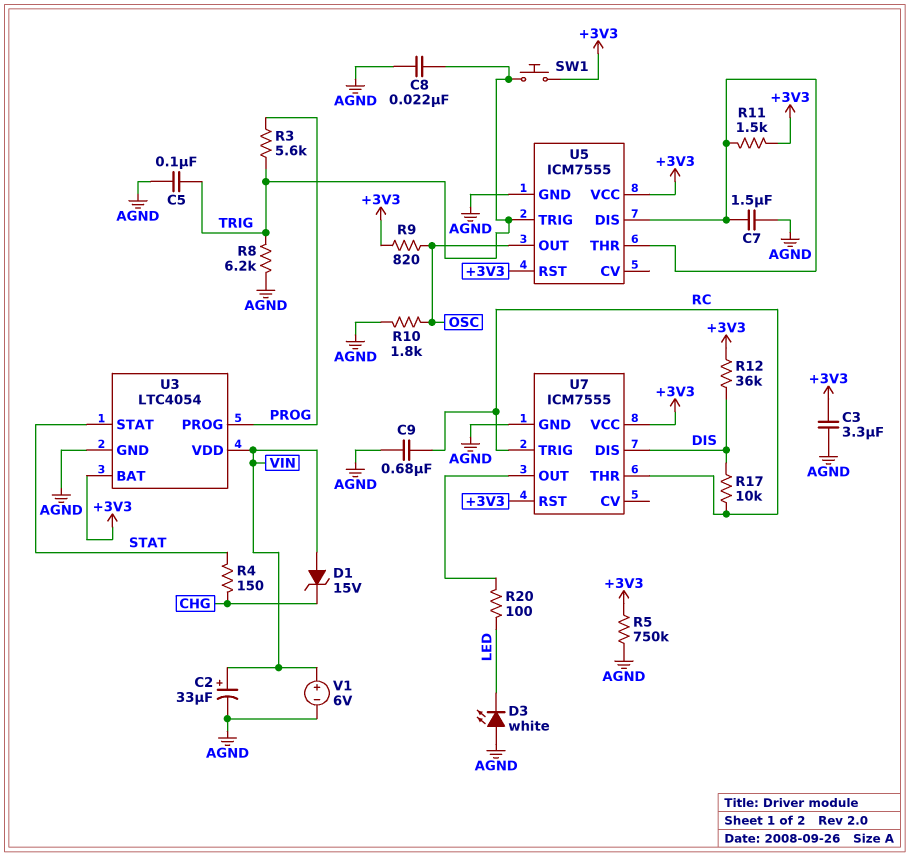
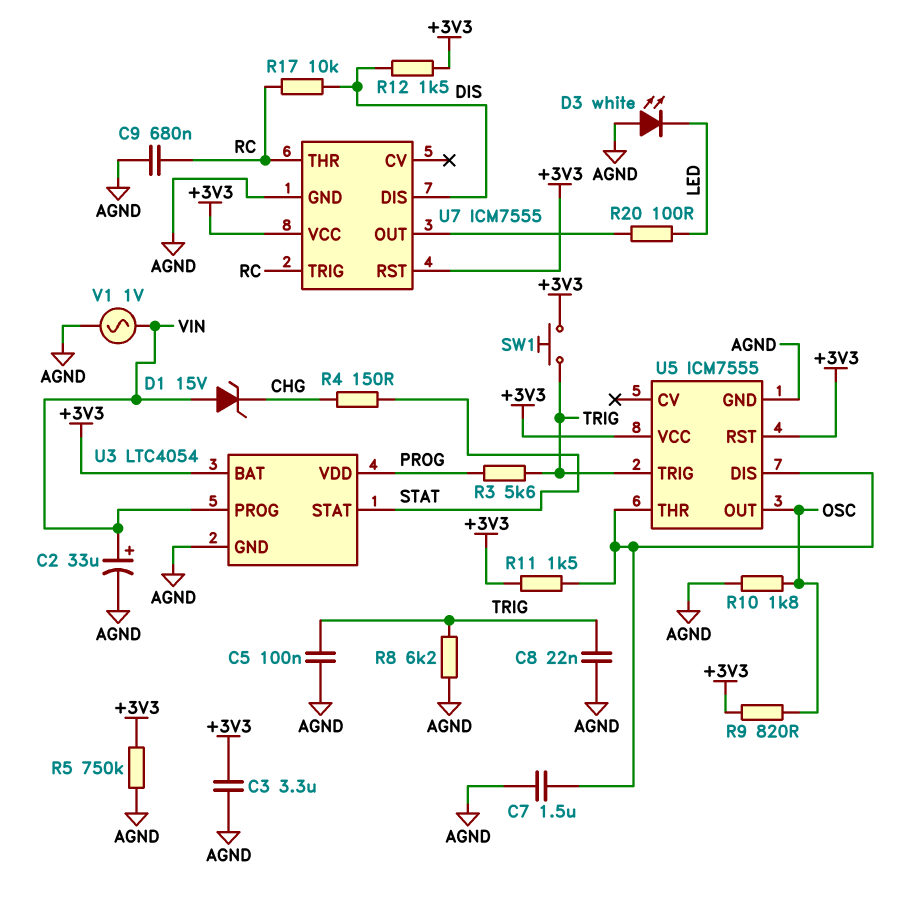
R12: 36k (+3V3, DIS) -> 1.5k (+3V3, DIS)
U3 pin PROG: PROG -> VIN
U3 pin VDD: VIN -> PROG
V1: 6V (plus VIN, minus AGND) -> AC 1V (AGND, VIN)

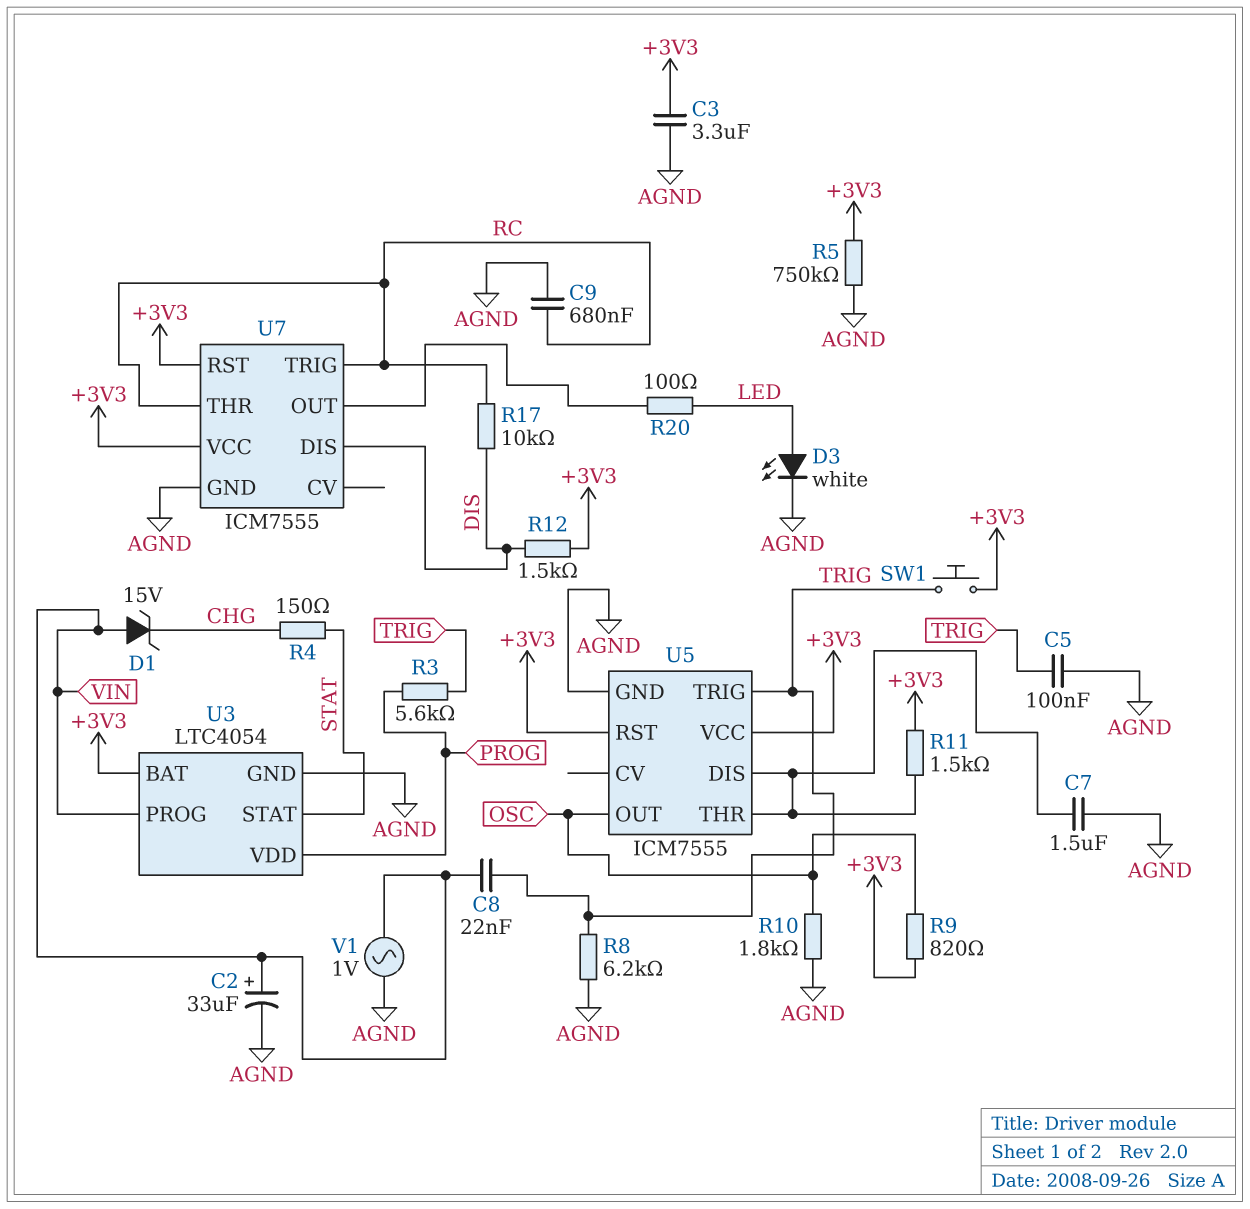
C8: 22nF (AGND, TRIG) -> 22nF (TRIG, VIN)
D3: LED white (A AGND, K LED) -> LED white (A LED, K AGND)

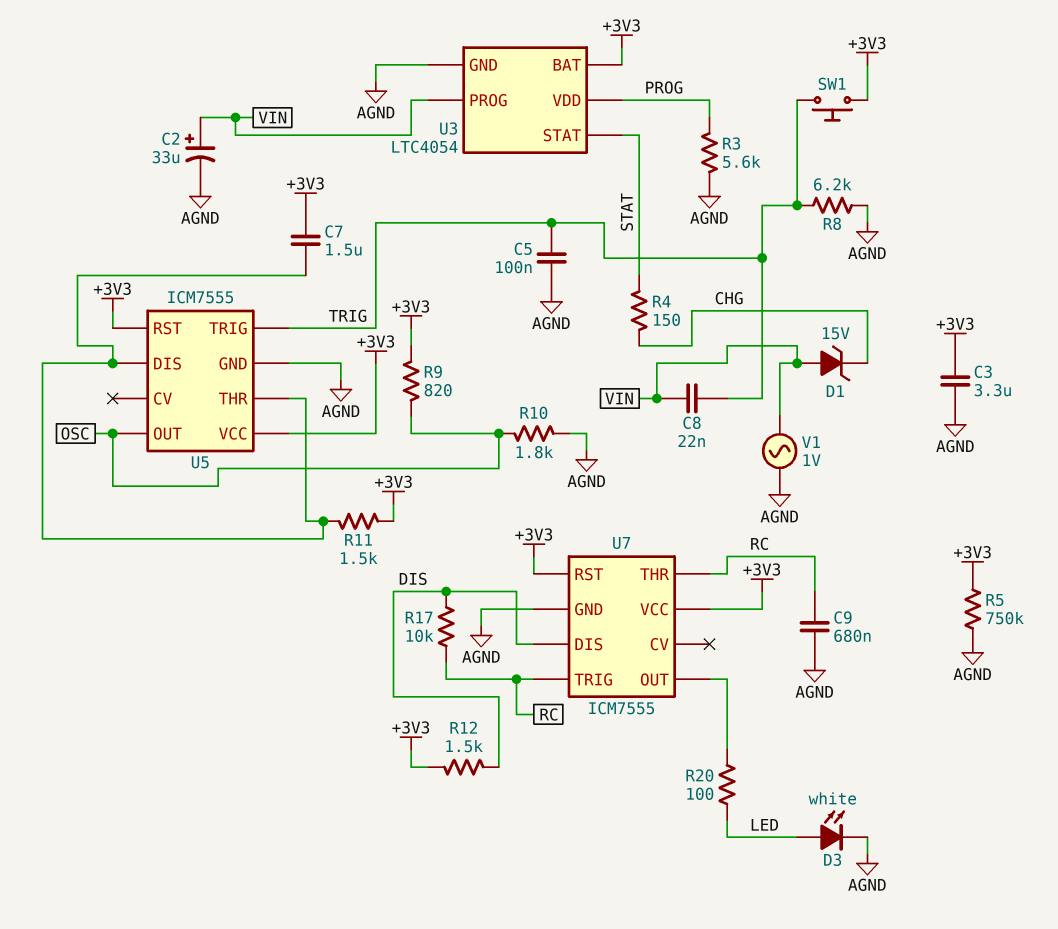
C7: 1.5uF (AGND, U5/DIS) -> 1.5uF (+3V3, U5/DIS)
R3: 5.6k (PROG, TRIG) -> 5.6k (AGND, PROG)

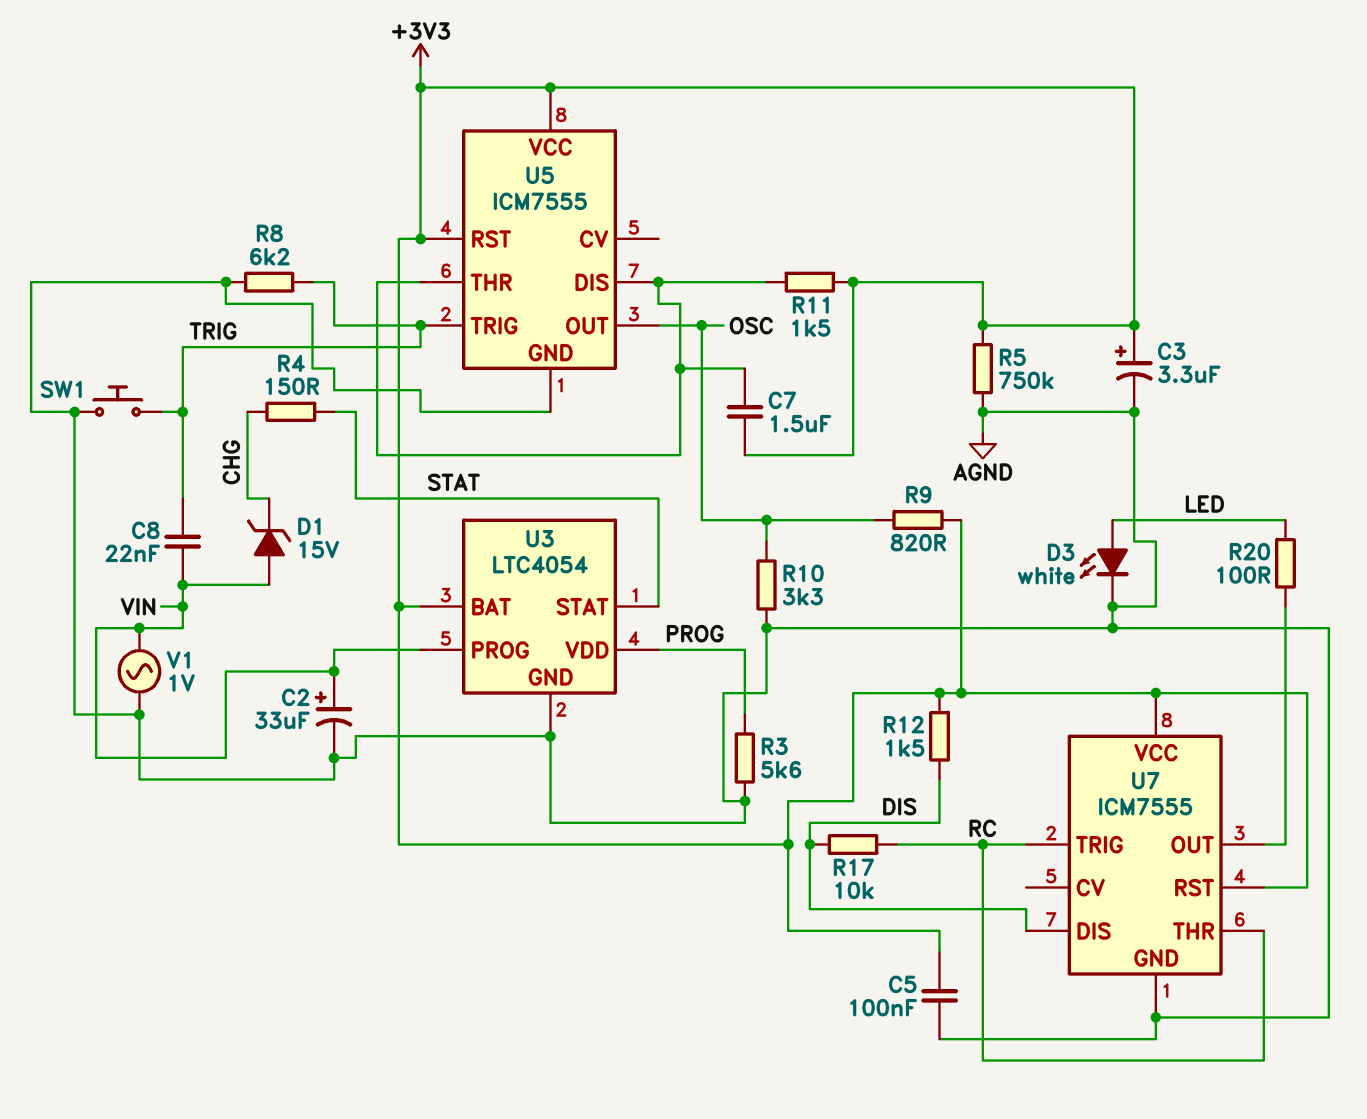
C3: 3.3uF (+3V3, AGND) -> 3.3uF (plus +3V3, minus AGND)
C5: 100nF (AGND, TRIG) -> 100nF (+3V3, AGND)
C9: 680nF (AGND, RC) -> none
R10: 1.8k (AGND, OSC) -> 3.3k (AGND, OSC)
SW1: button (+3V3, TRIG) -> button (AGND, TRIG)

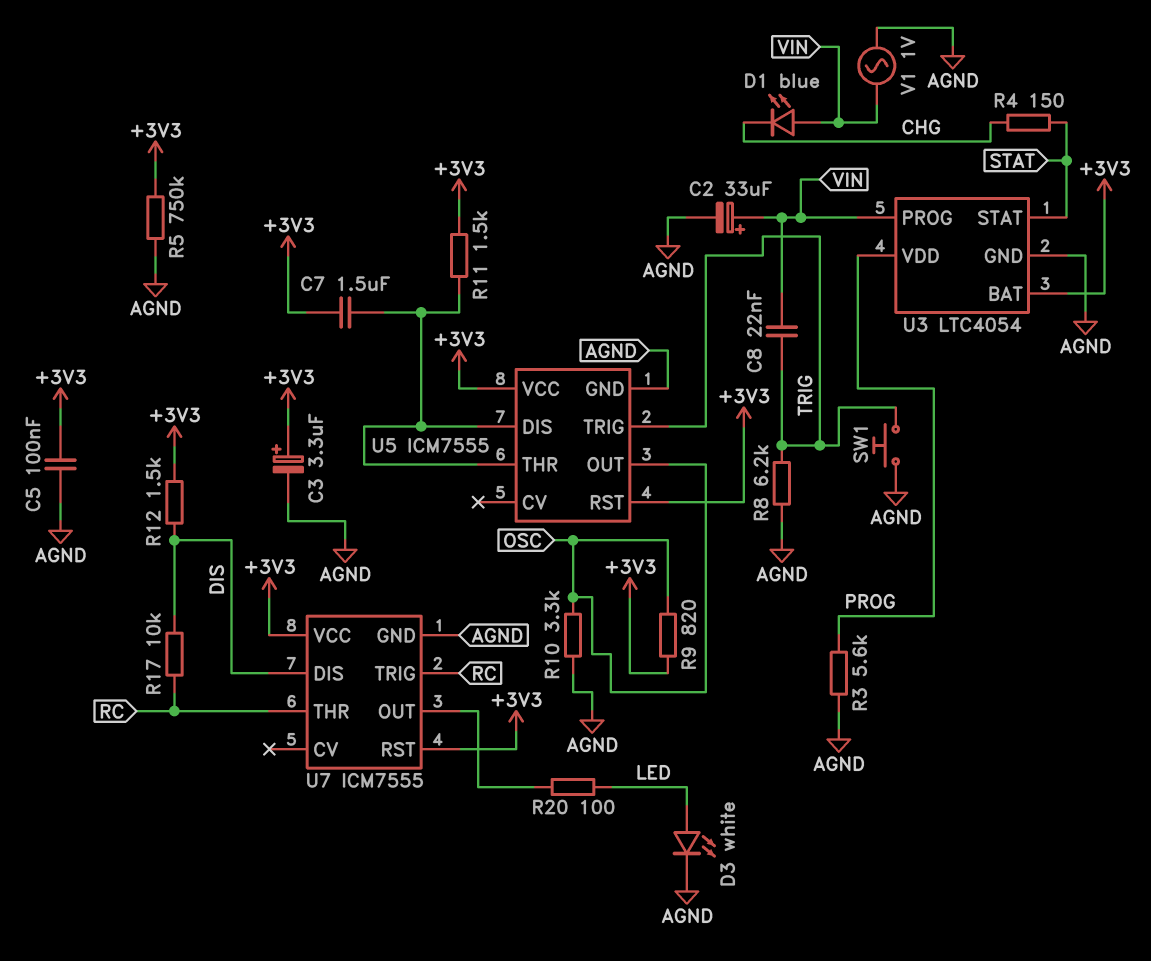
D1: zener 15V (A VIN, K CHG) -> LED blue (A VIN, K CHG)

